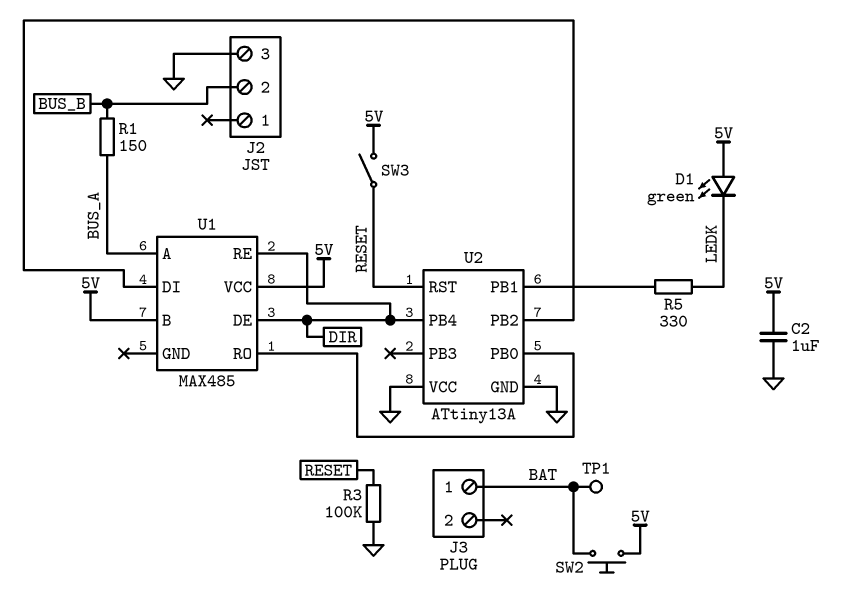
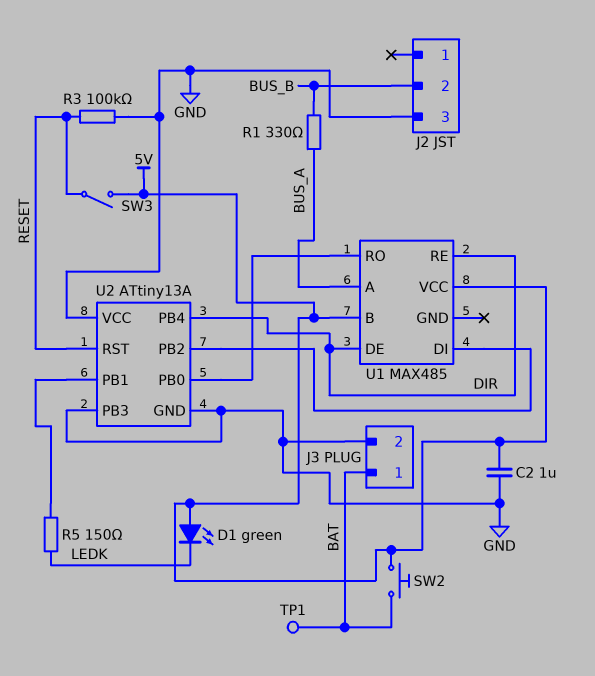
J3 pin 2: none -> GND
R1: 150 (BUS_A, BUS_B) -> 330 (BUS_A, BUS_B)
R5: 330 (LEDK, U2/PB1) -> 150 (LEDK, U2/PB1)
U2 pin PB3: none -> GND

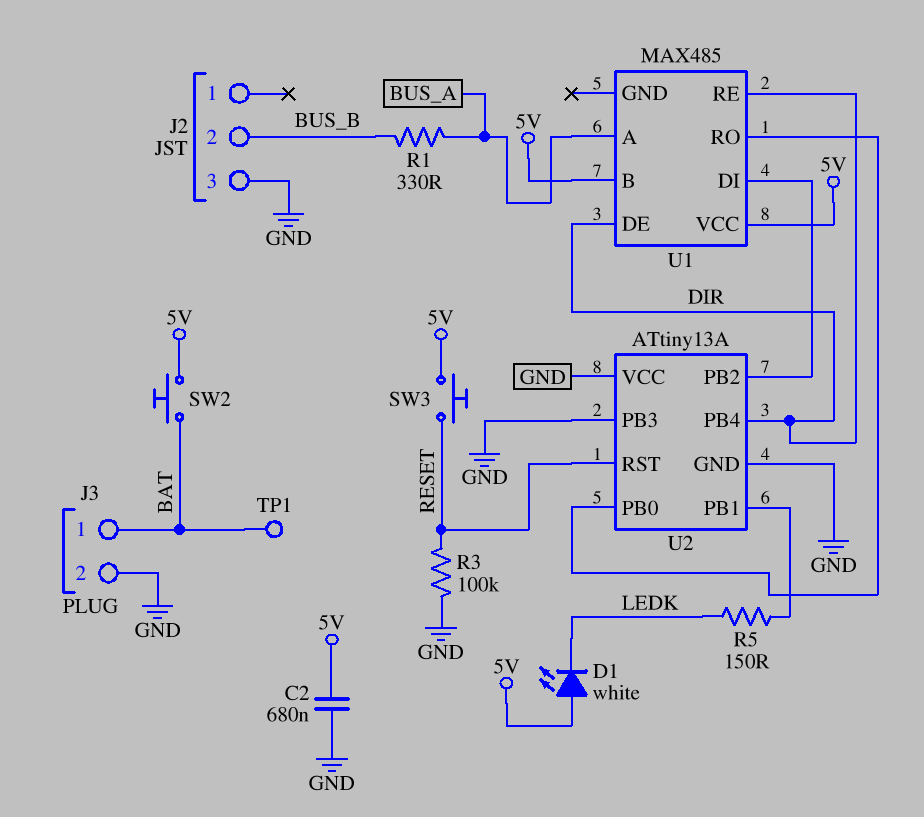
C2: 1uF (5V, GND) -> 680nF (5V, GND)
D1: LED green (A 5V, K LEDK) -> LED white (A 5V, K LEDK)
SW3: switch (5V, RESET) -> button (5V, RESET)

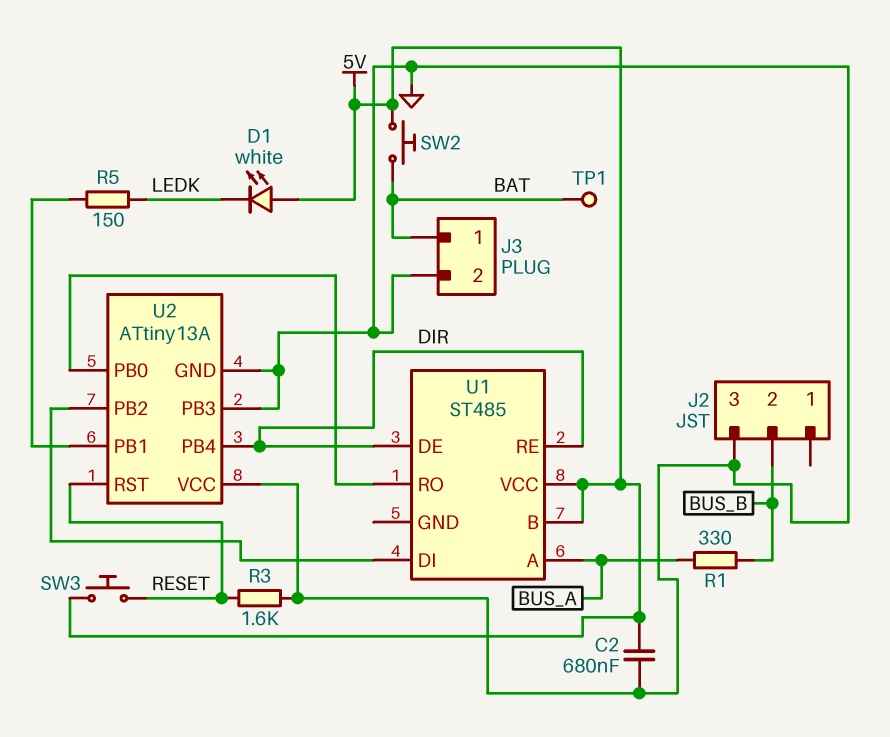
R3: 100k (GND, RESET) -> 1.6k (GND, RESET)
U1: MAX485 -> ST485

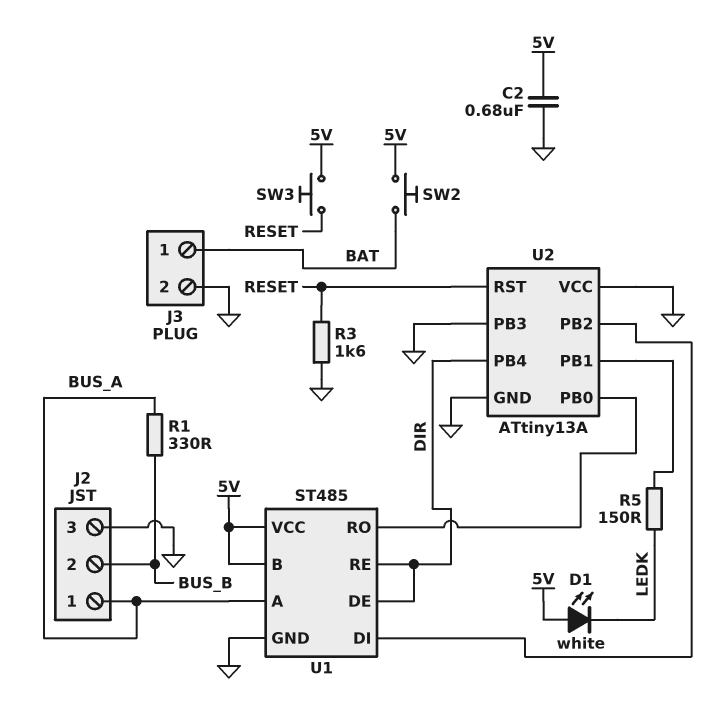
J2 pin 1: none -> BUS_A
TP1: test point (BAT) -> none
U1 pin GND: none -> GND

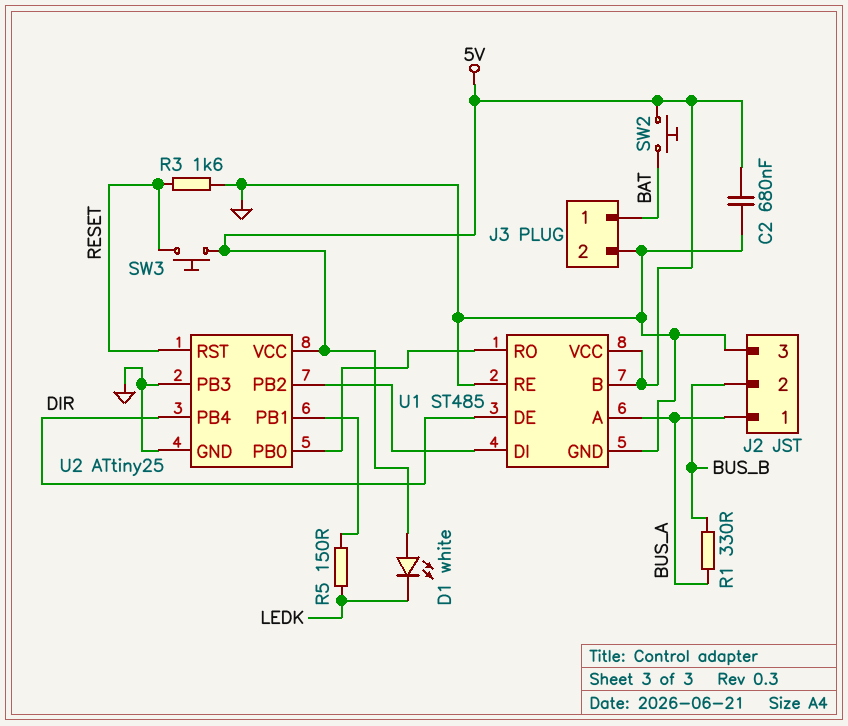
U1 pin RE: DIR -> GND
U2: ATtiny13A -> ATtiny25
U2 pin VCC: GND -> 5V

